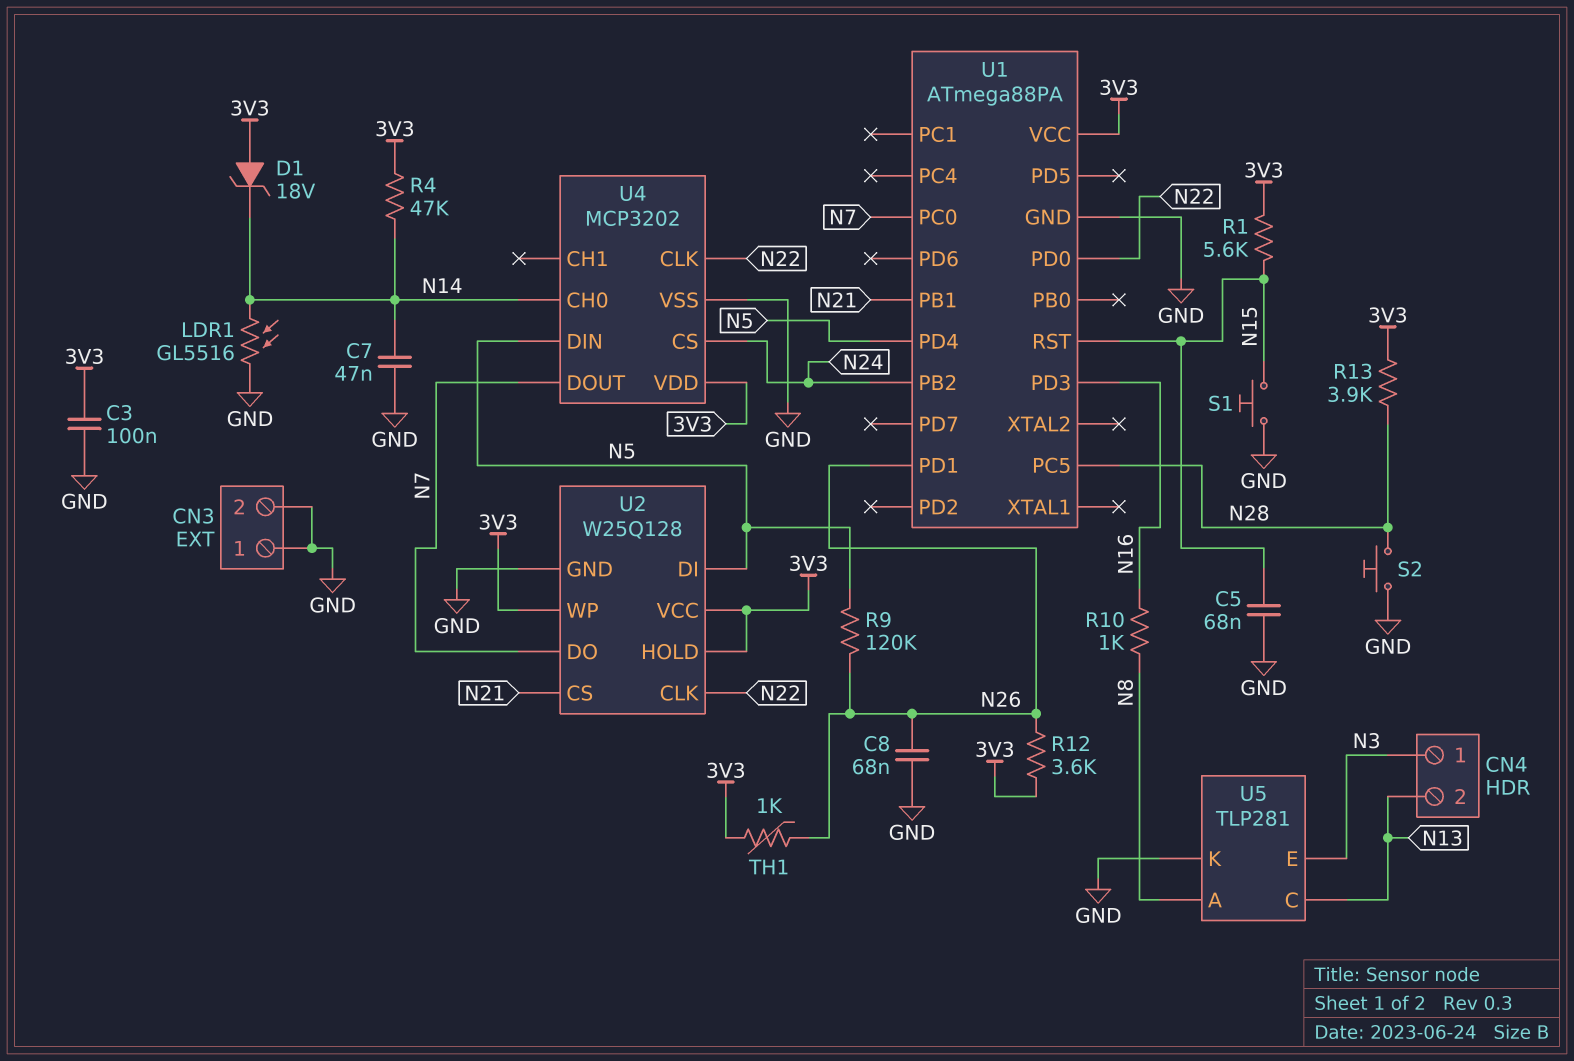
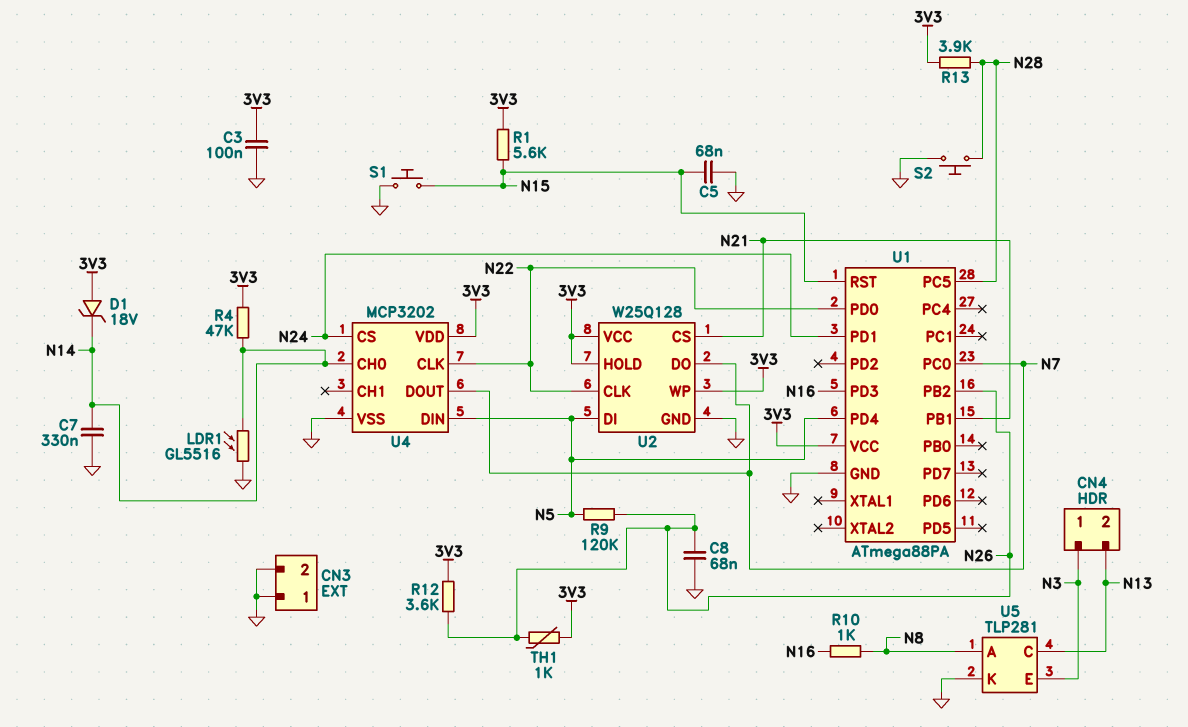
C7: 47nF (GND, N14) -> 330nF (GND, N14)
U1 pin PB2: N24 -> N26
U1 pin PD1: N26 -> N24

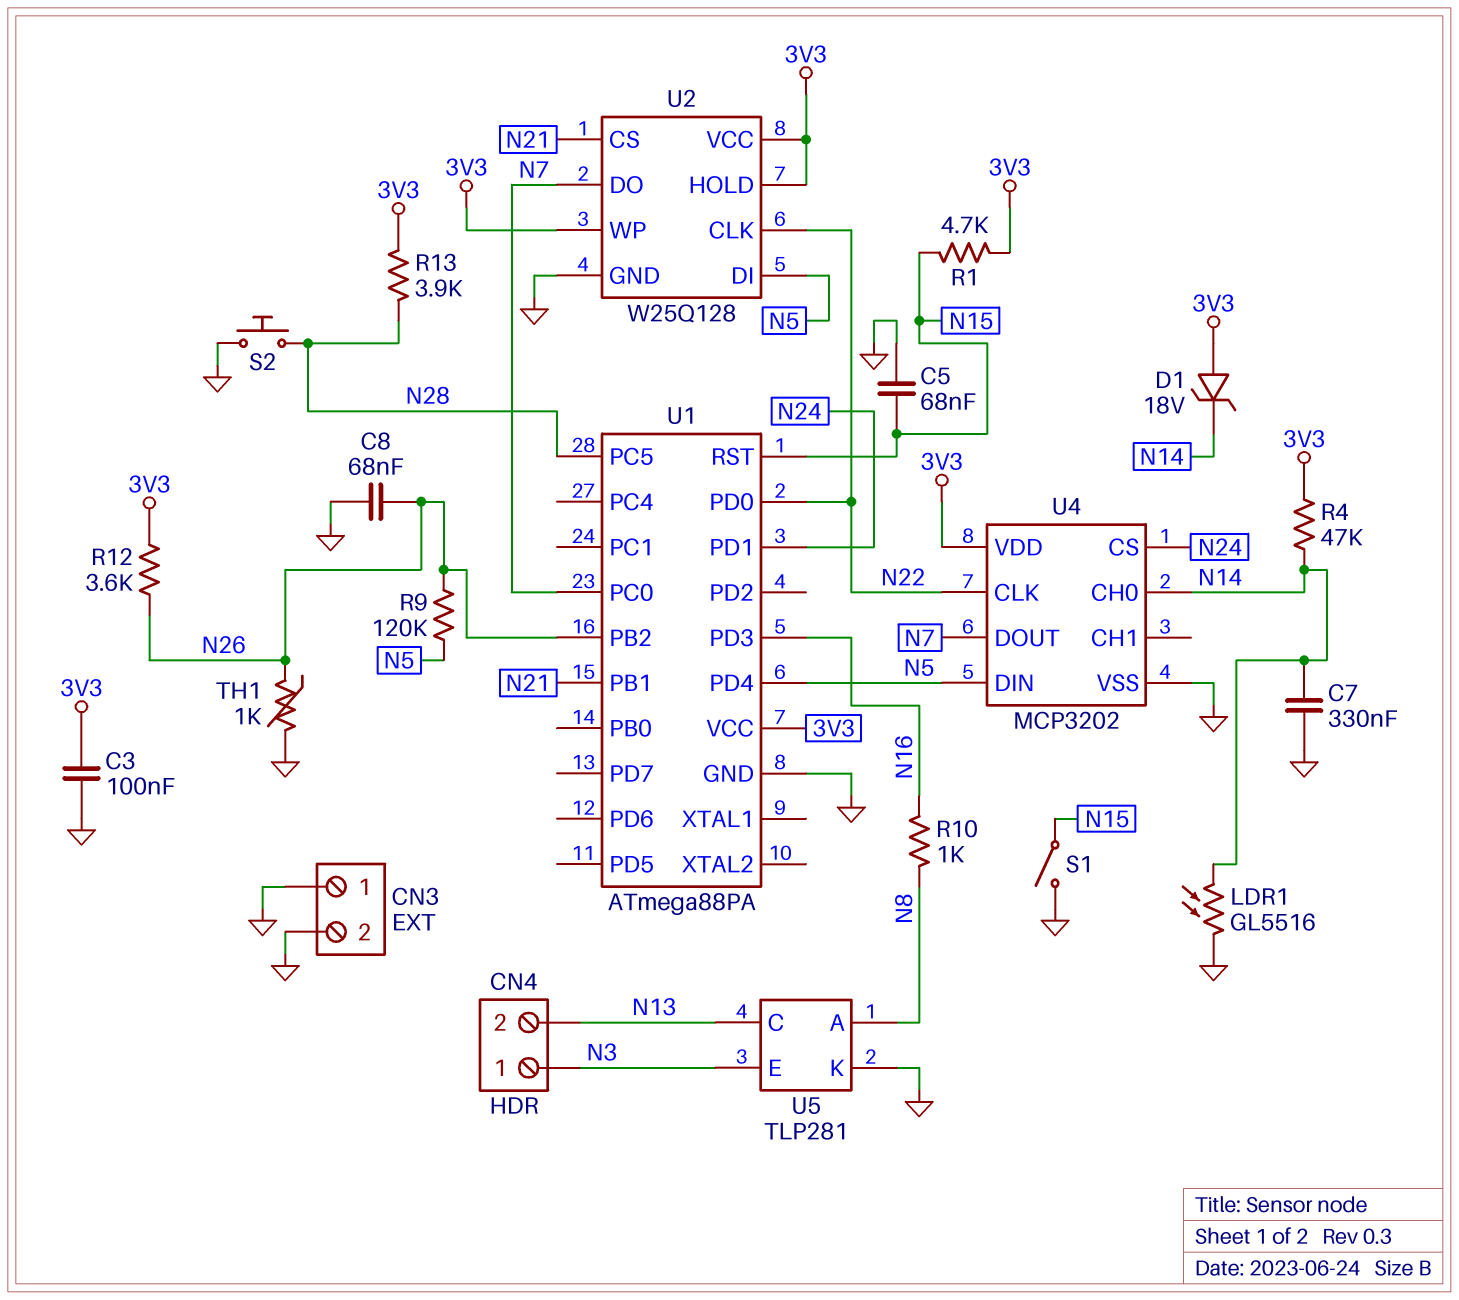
R1: 5.6k (3V3, N15) -> 4.7k (3V3, N15)
S1: button (GND, N15) -> switch (GND, N15)
TH1: 1k (3V3, N26) -> 1k (GND, N26)

